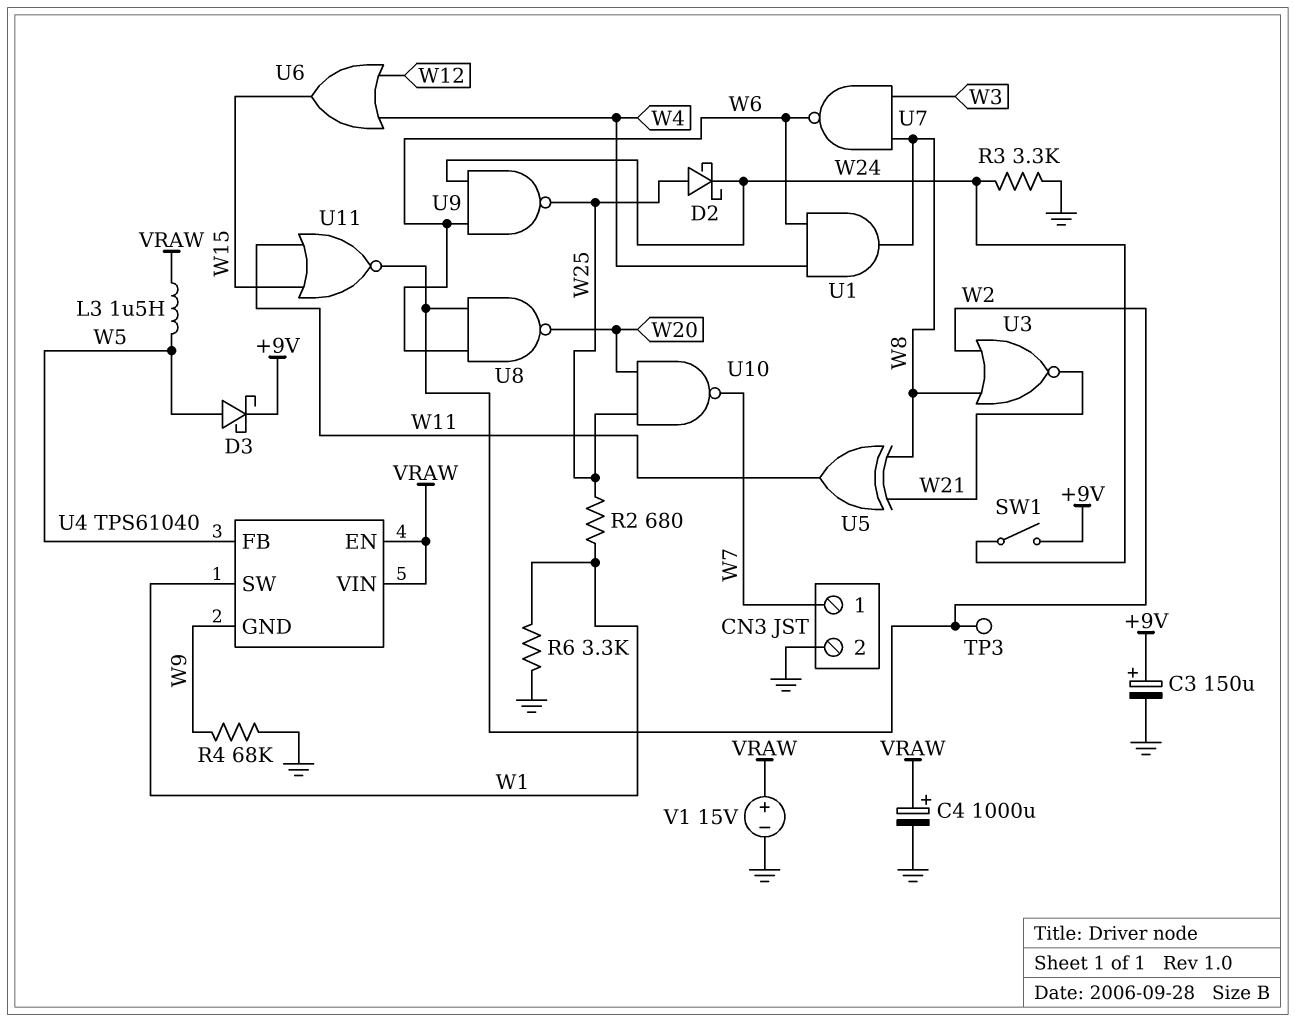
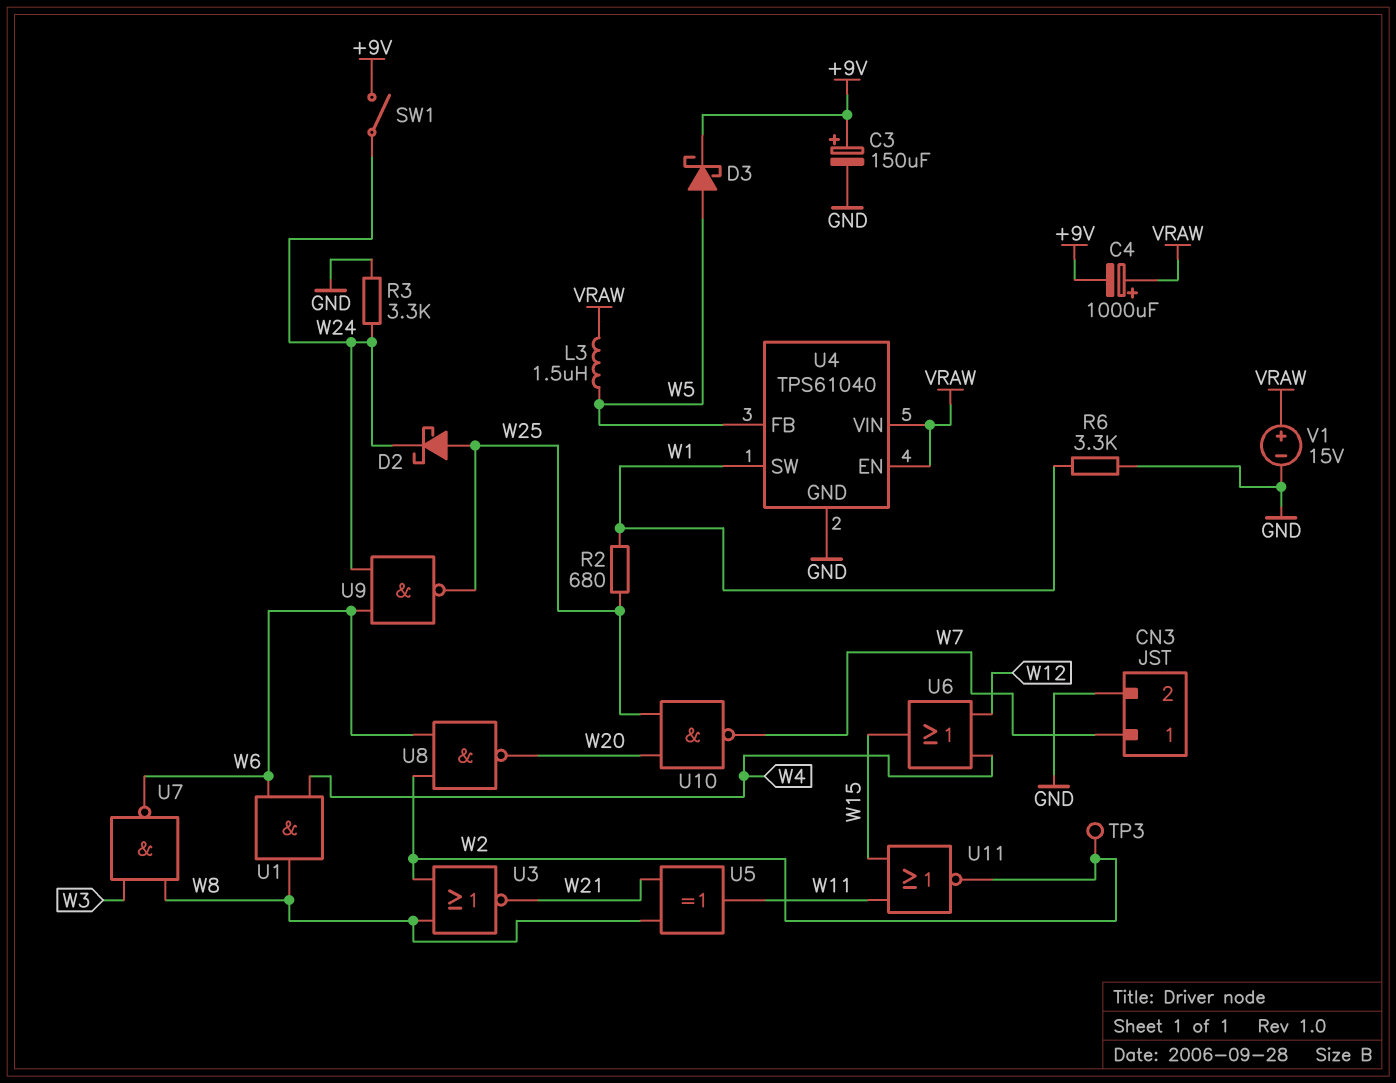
C4: 1000uF (plus VRAW, minus GND) -> 1000uF (plus VRAW, minus +9V)
R4: 68k (GND, W9) -> none
U4 pin GND: W9 -> GND

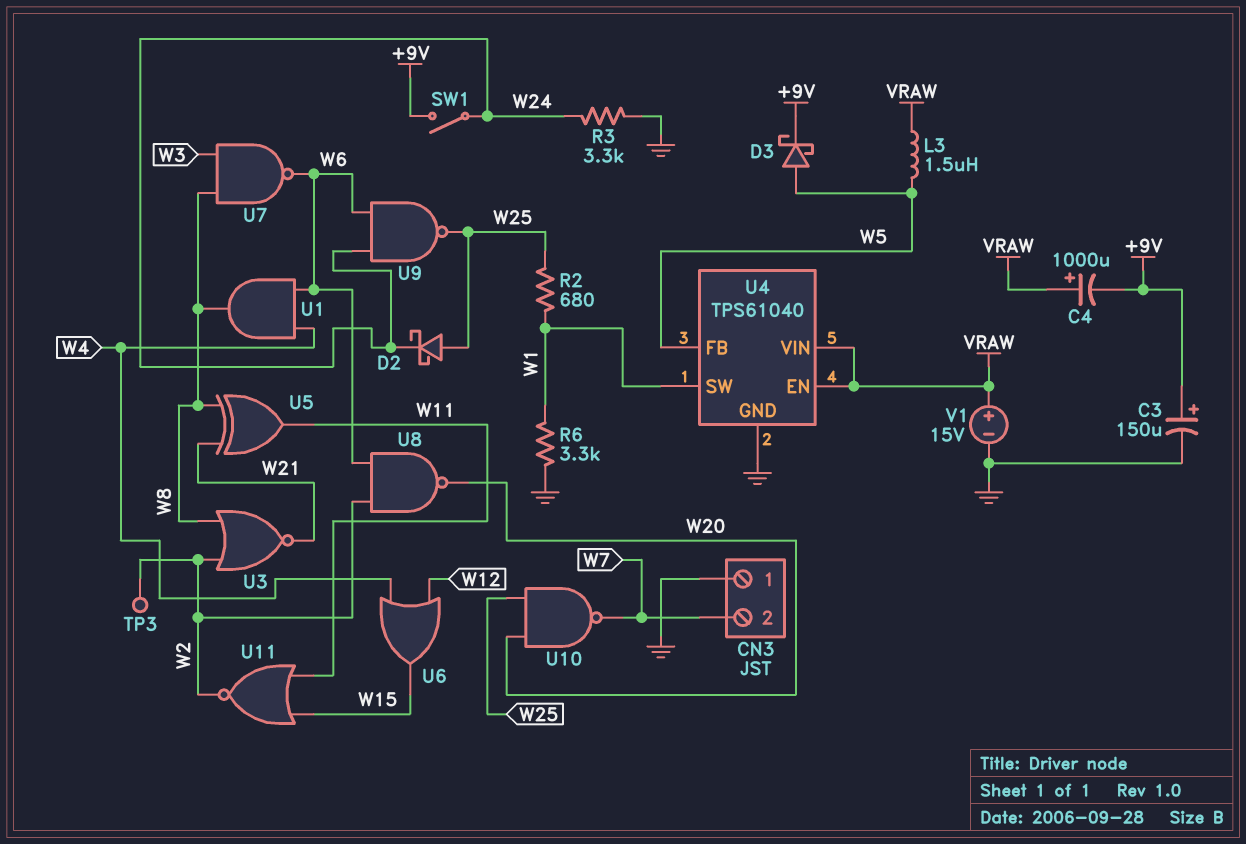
CN3 pin 1: W7 -> GND
CN3 pin 2: GND -> W7

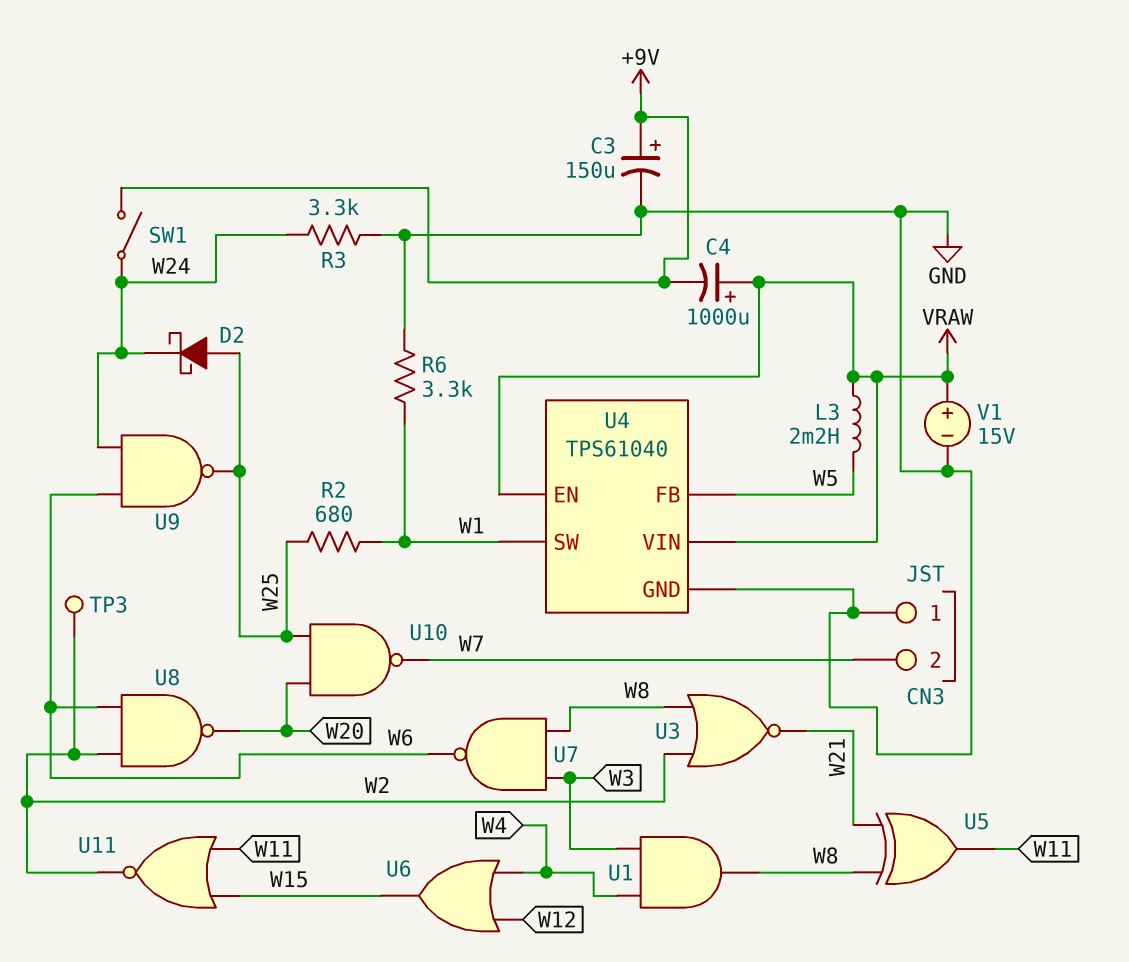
D3: schottky (A W5, K +9V) -> none
L3: 1.5uH (VRAW, W5) -> 2.2mH (VRAW, W5)
U1: AND (in W4, in W6, out W8) -> AND (in W3, in W4, out W8)

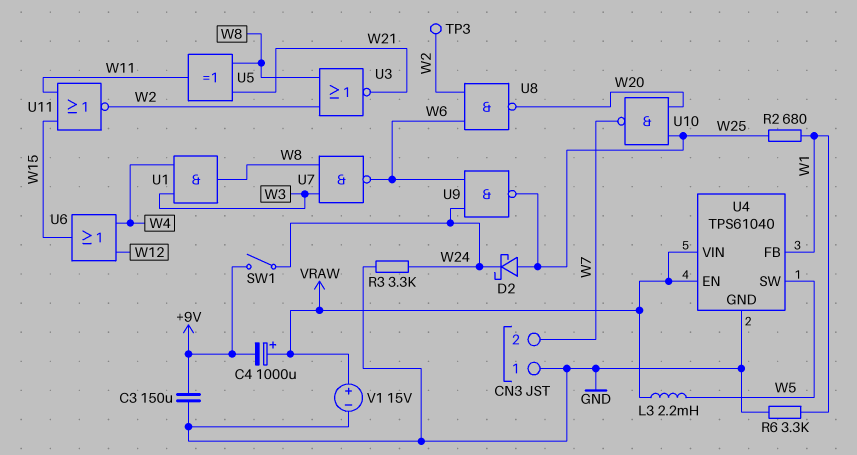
C3: 150uF (plus +9V, minus GND) -> 150uF (+9V, GND)
U4 pin FB: W5 -> W1
U4 pin SW: W1 -> W5

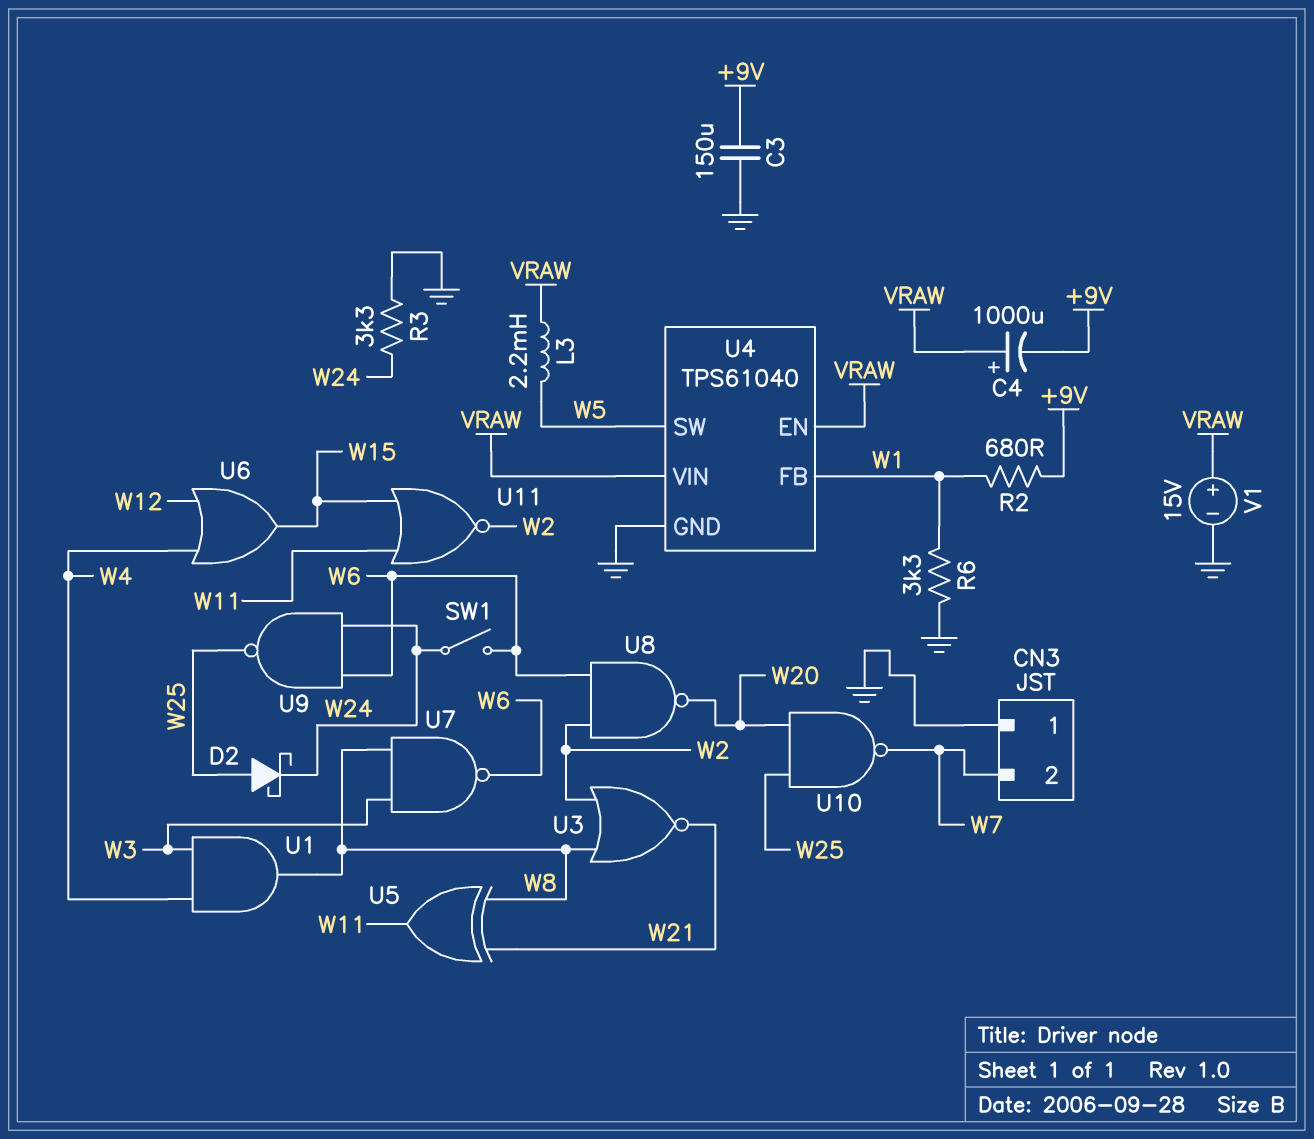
R2: 680 (W1, W25) -> 680 (+9V, W1)
SW1: switch (+9V, W24) -> switch (W6, W24)
TP3: test point (W2) -> none

